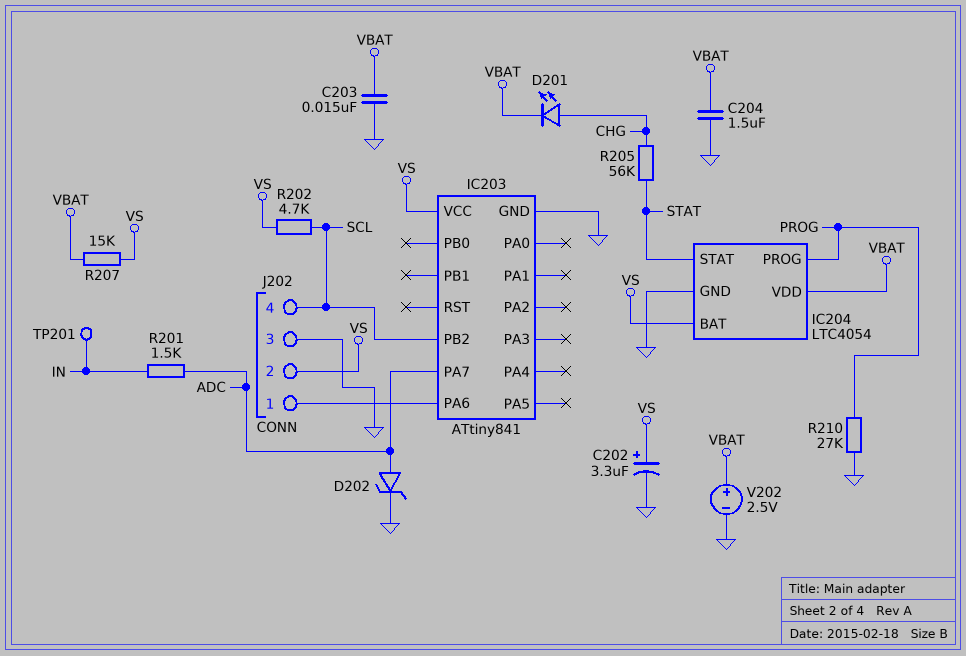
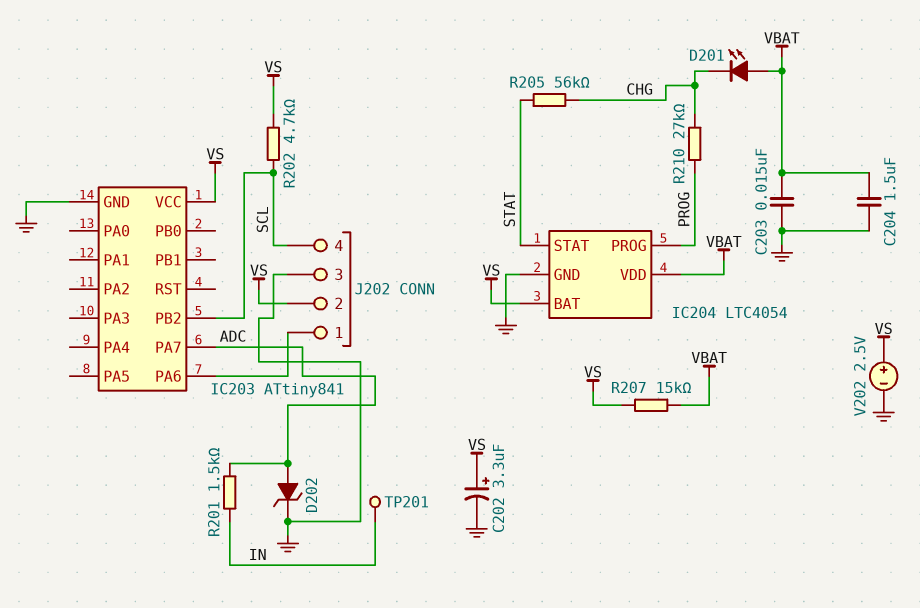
D201: LED (A CHG, K VBAT) -> LED (A VBAT, K CHG)
R210: 27k (GND, PROG) -> 27k (CHG, PROG)
V202: 2.5V (plus VBAT, minus GND) -> 2.5V (plus VS, minus GND)

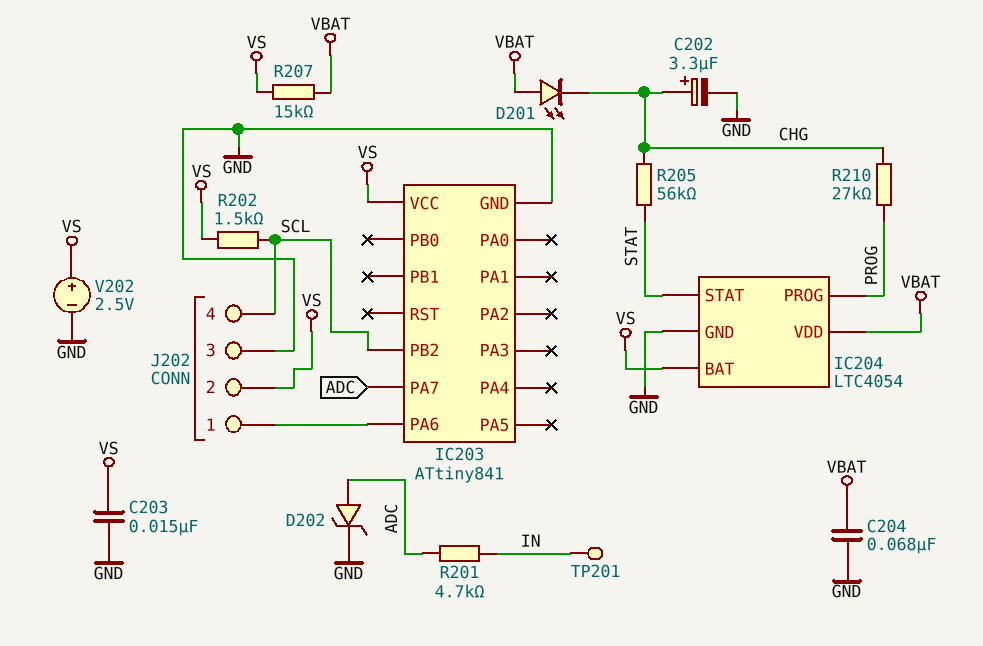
C202: 3.3uF (plus VS, minus GND) -> 3.3uF (plus CHG, minus GND)
C203: 15nF (GND, VBAT) -> 15nF (GND, VS)
C204: 1.5uF (GND, VBAT) -> 68nF (GND, VBAT)
R201: 1.5k (ADC, IN) -> 4.7k (ADC, IN)
R202: 4.7k (SCL, VS) -> 1.5k (SCL, VS)

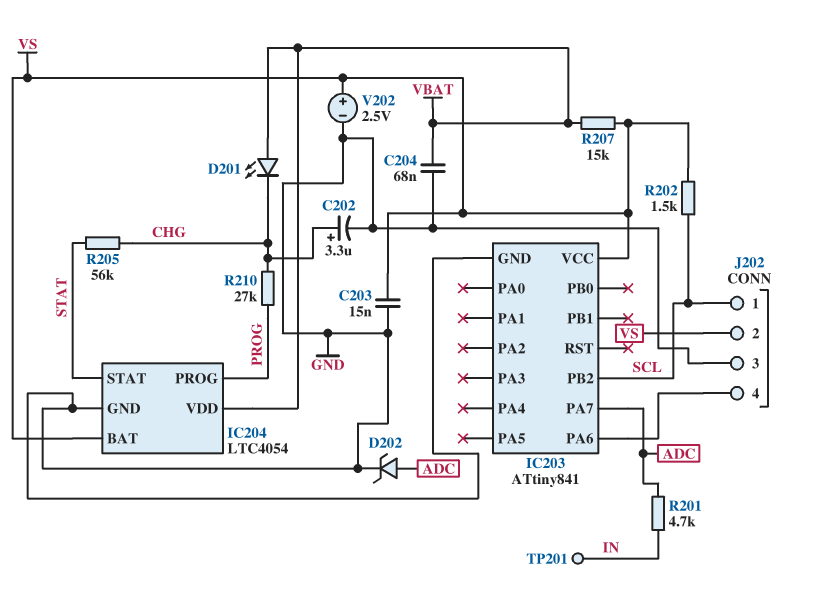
J202 pin 1: IC203/PA6 -> SCL
J202 pin 4: SCL -> IC203/PA6

